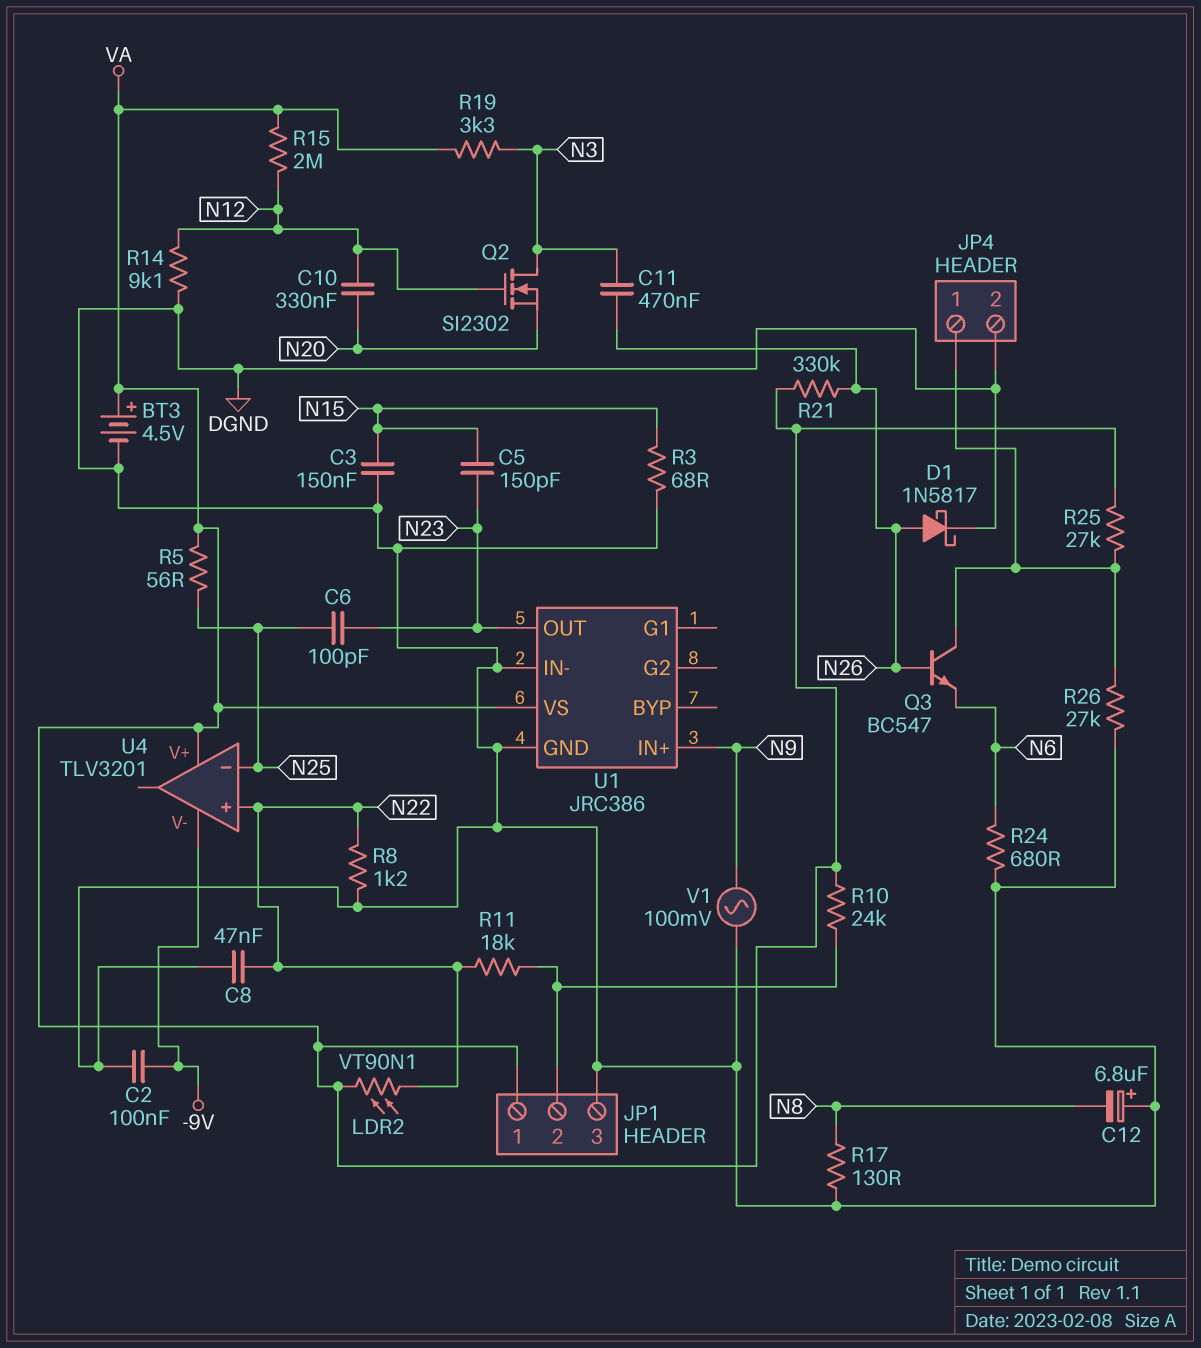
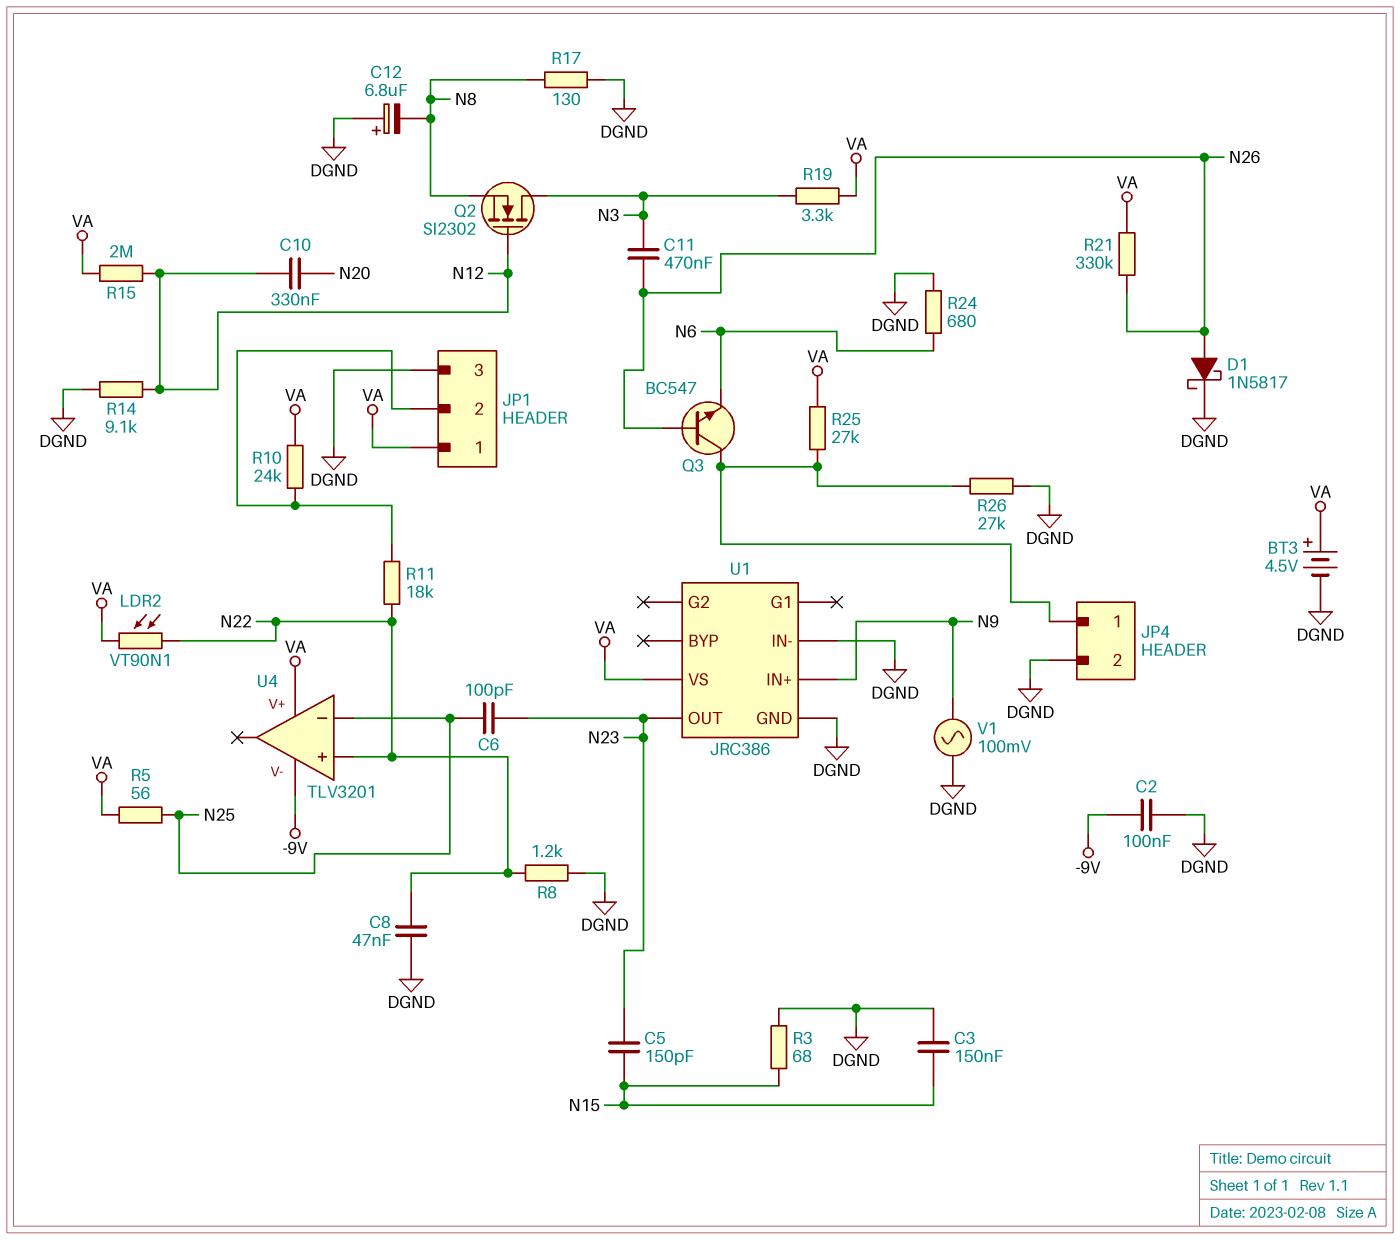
Q2: NMOS SI2302 (G N12, D N3, S N20) -> NMOS SI2302 (G N12, D N3, S N8)

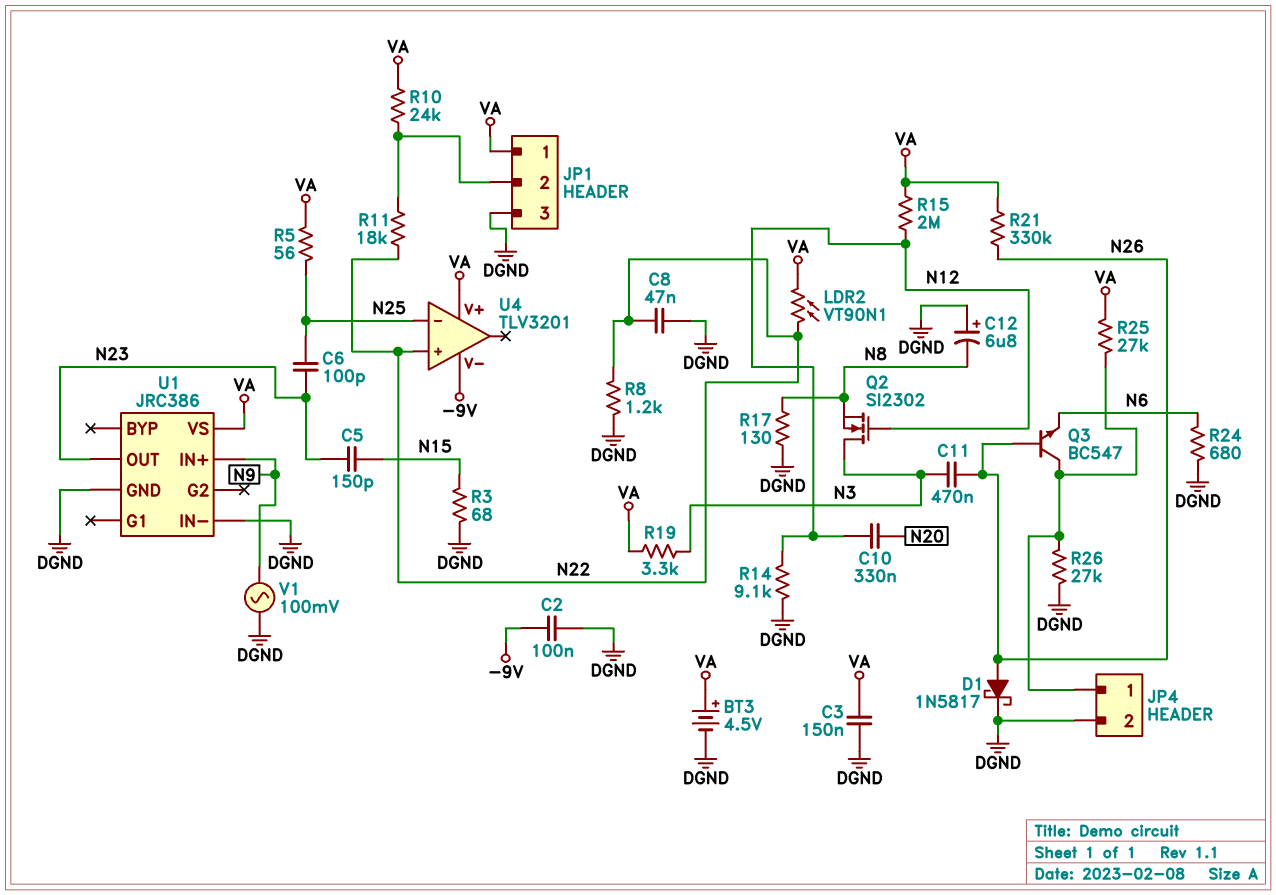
C3: 150nF (DGND, N15) -> 150nF (DGND, VA)

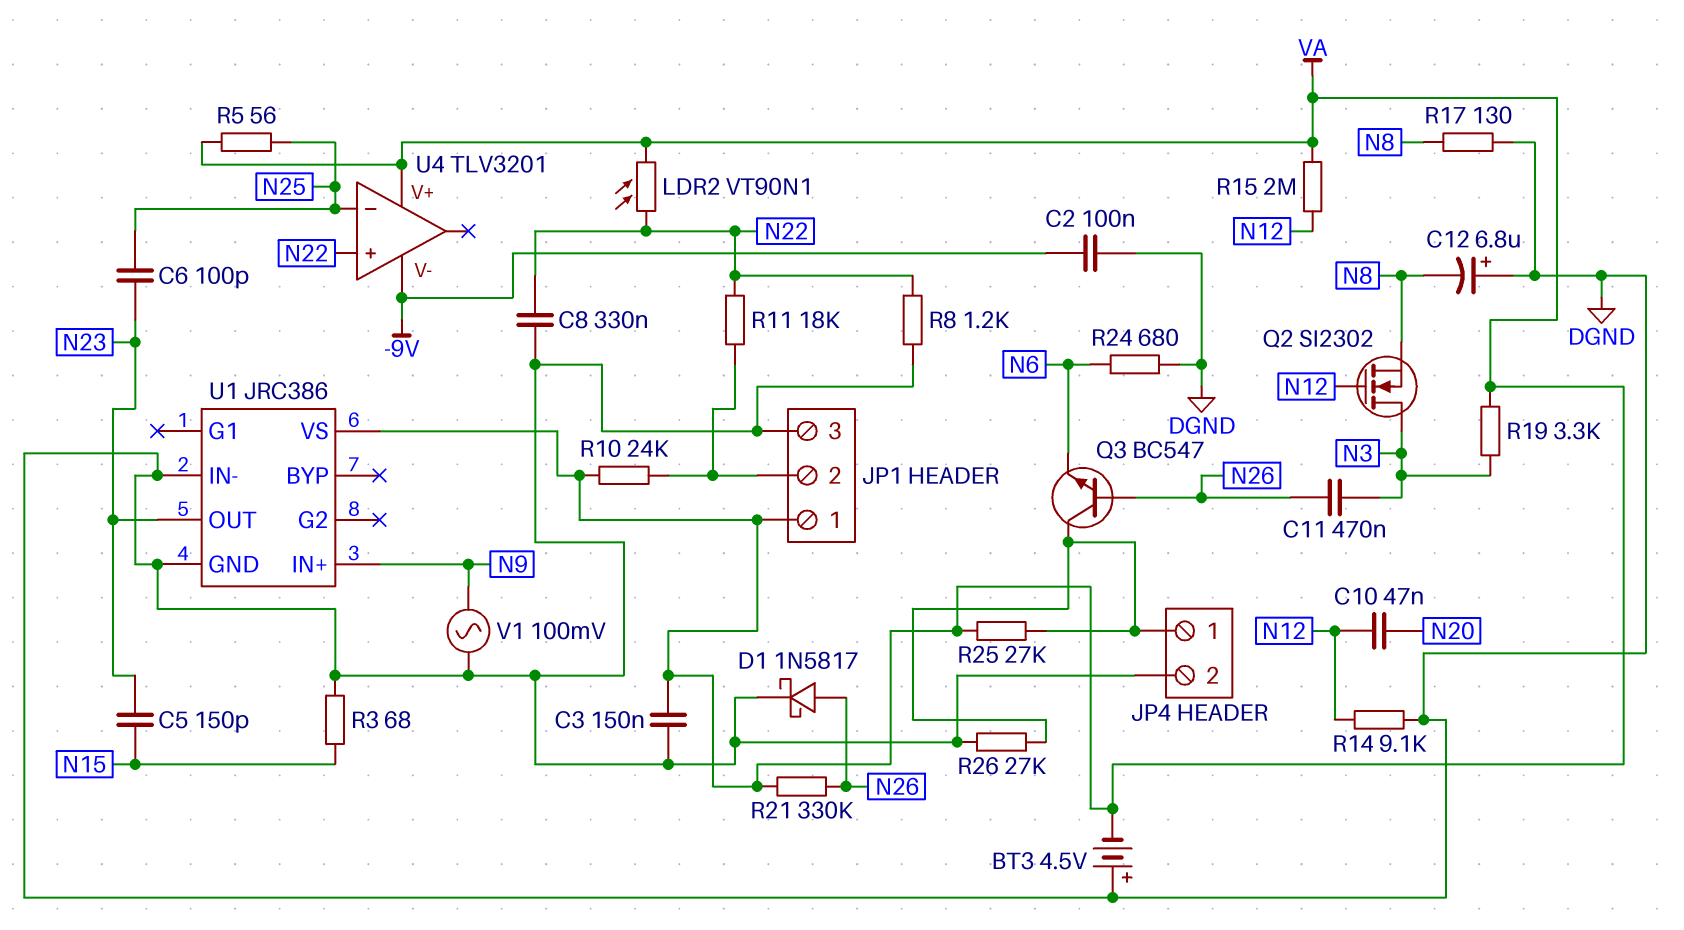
BT3: 4.5V (plus VA, minus DGND) -> 4.5V (plus DGND, minus VA)
C8: 47nF (DGND, N22) -> 330nF (DGND, N22)
C10: 330nF (N12, N20) -> 47nF (N12, N20)

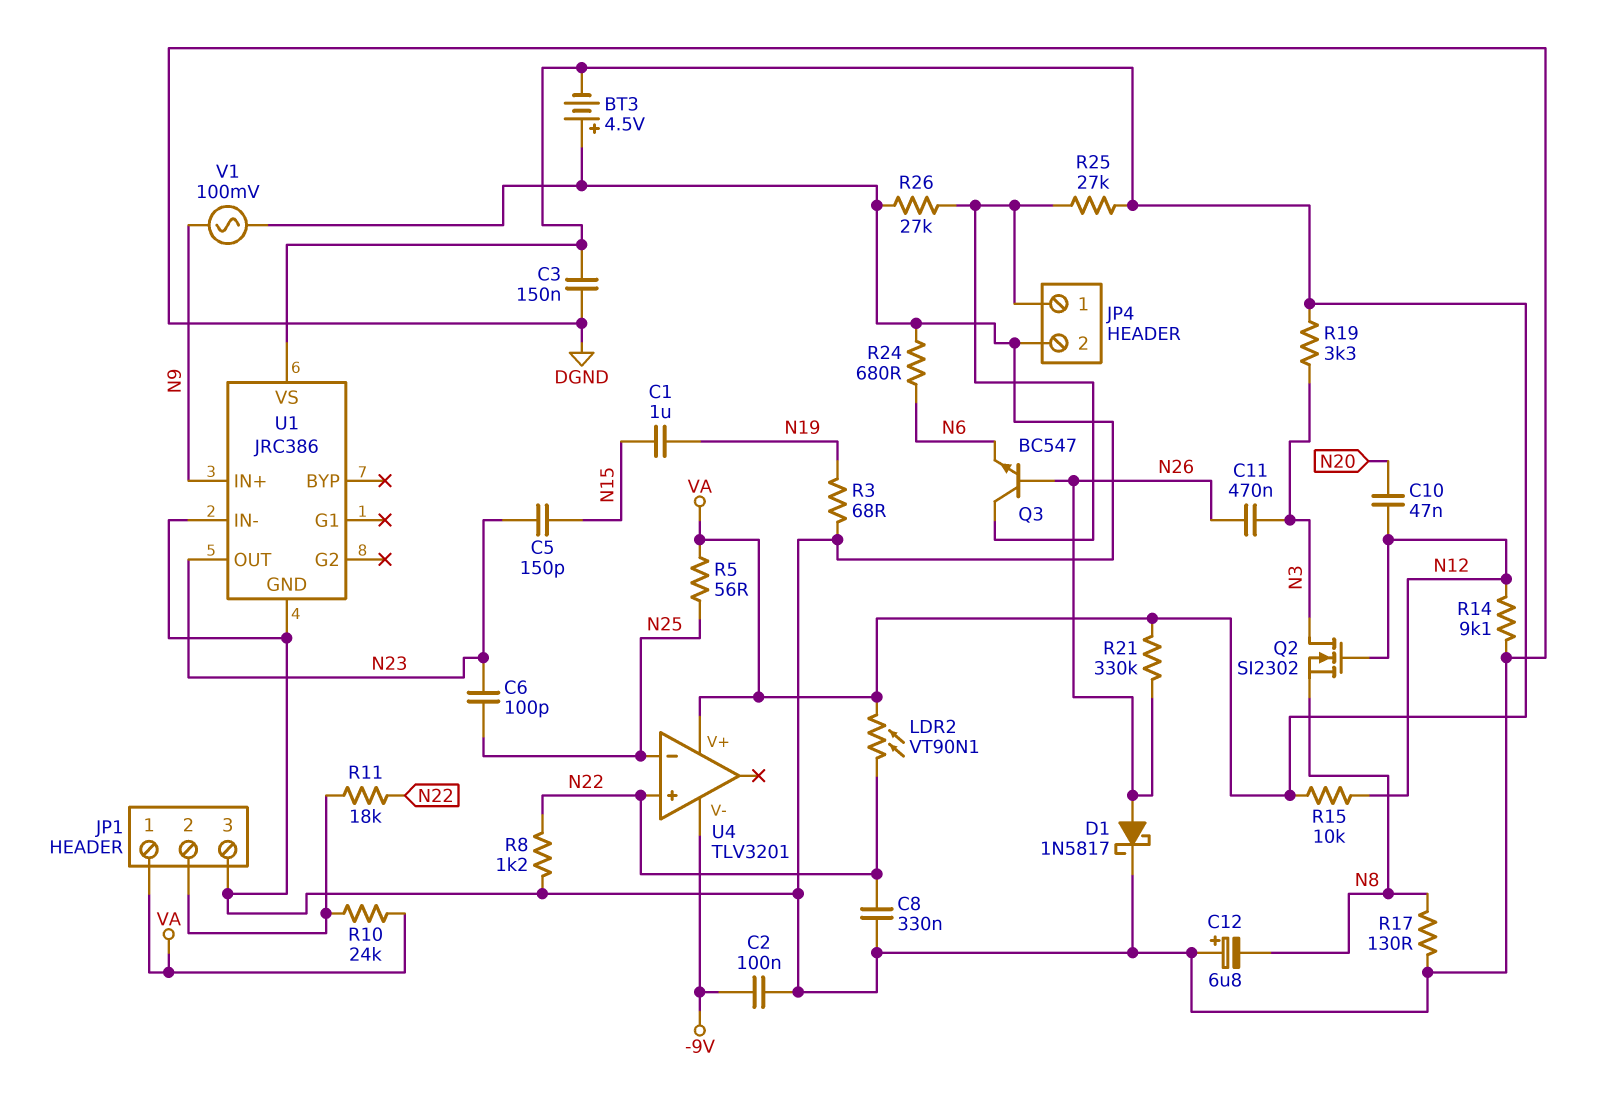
C1: none -> 1uF (N15, N19)
R3: 68 (DGND, N15) -> 68 (DGND, N19)
R15: 2M (N12, VA) -> 10k (N12, VA)

